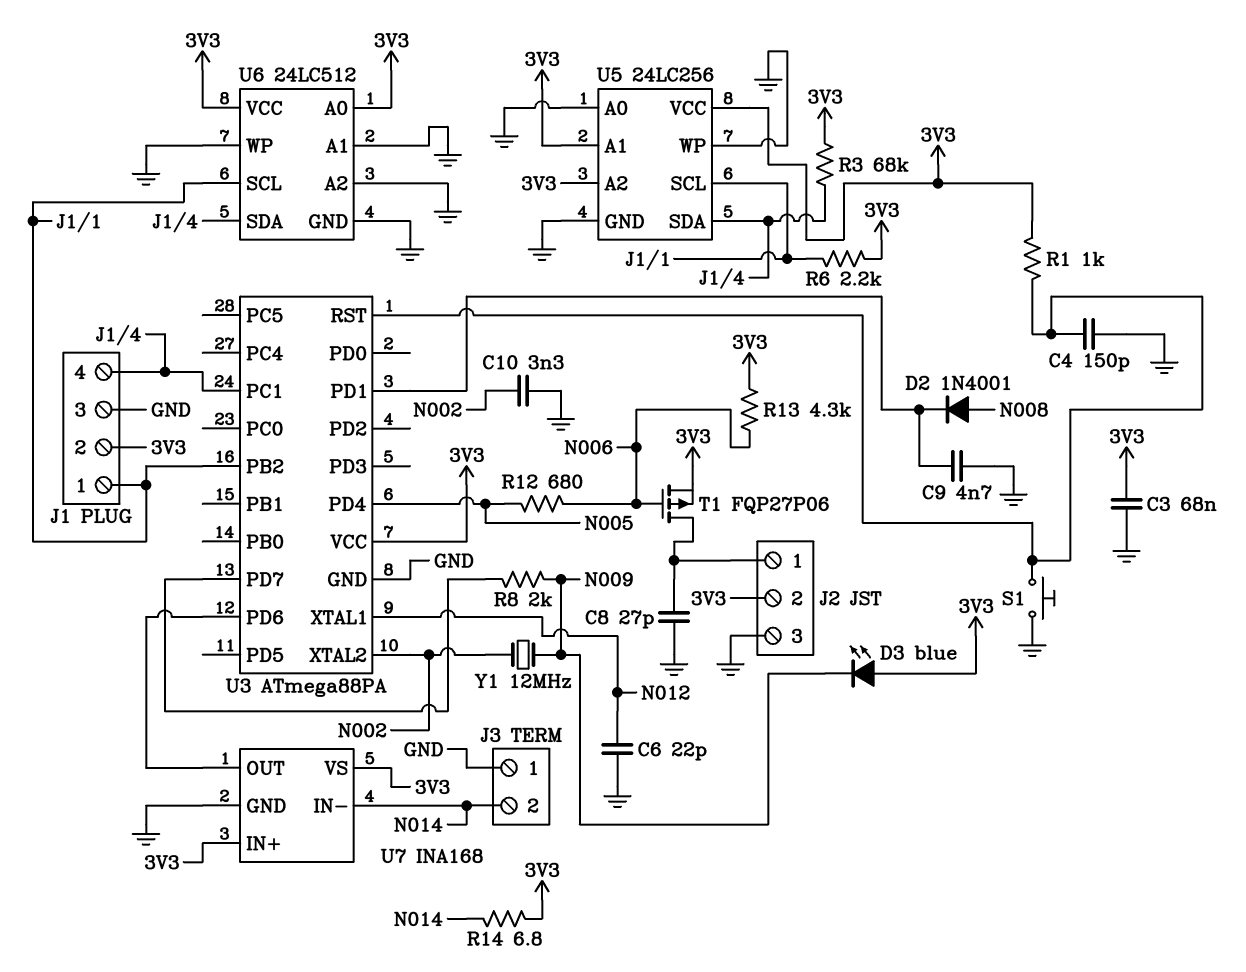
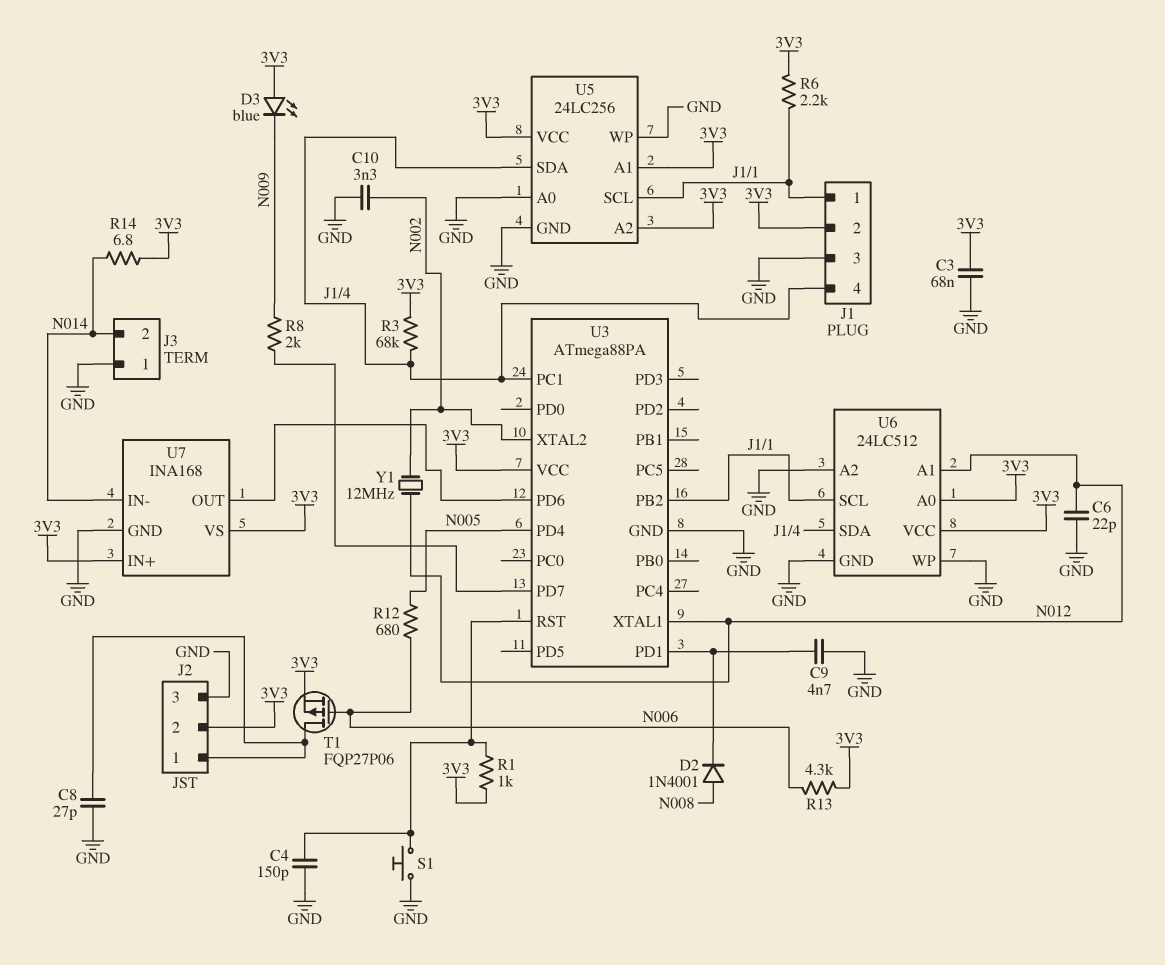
U6 pin A1: GND -> N012
Y1: 12MHz (N002, N009) -> 12MHz (N002, N012)

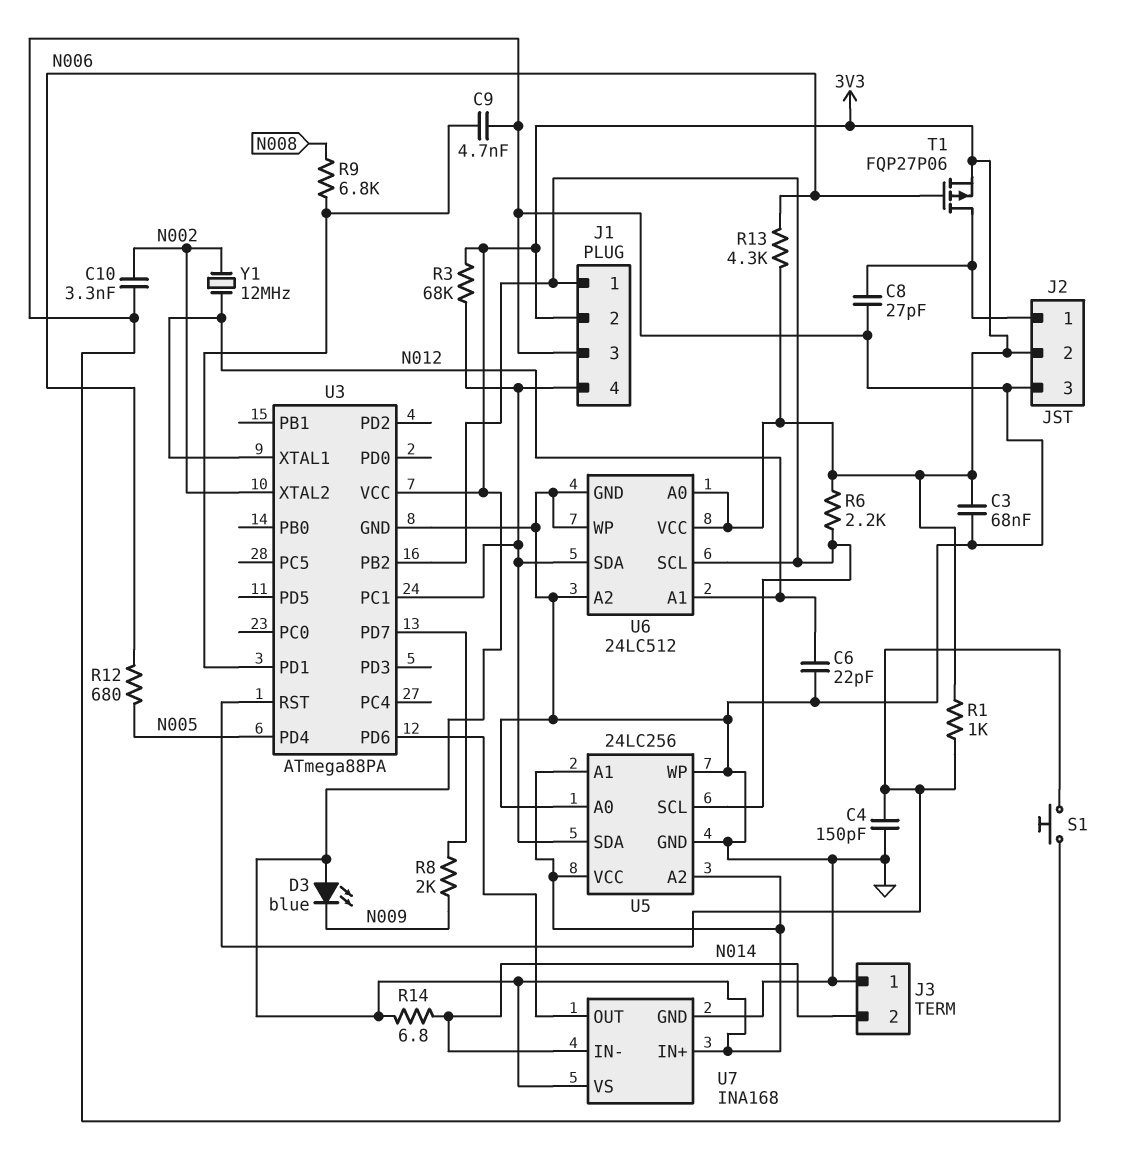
D2: diode 1N4001 (A N008, K U3/PD1) -> none
R9: none -> 6.8k (N008, U3/PD1)

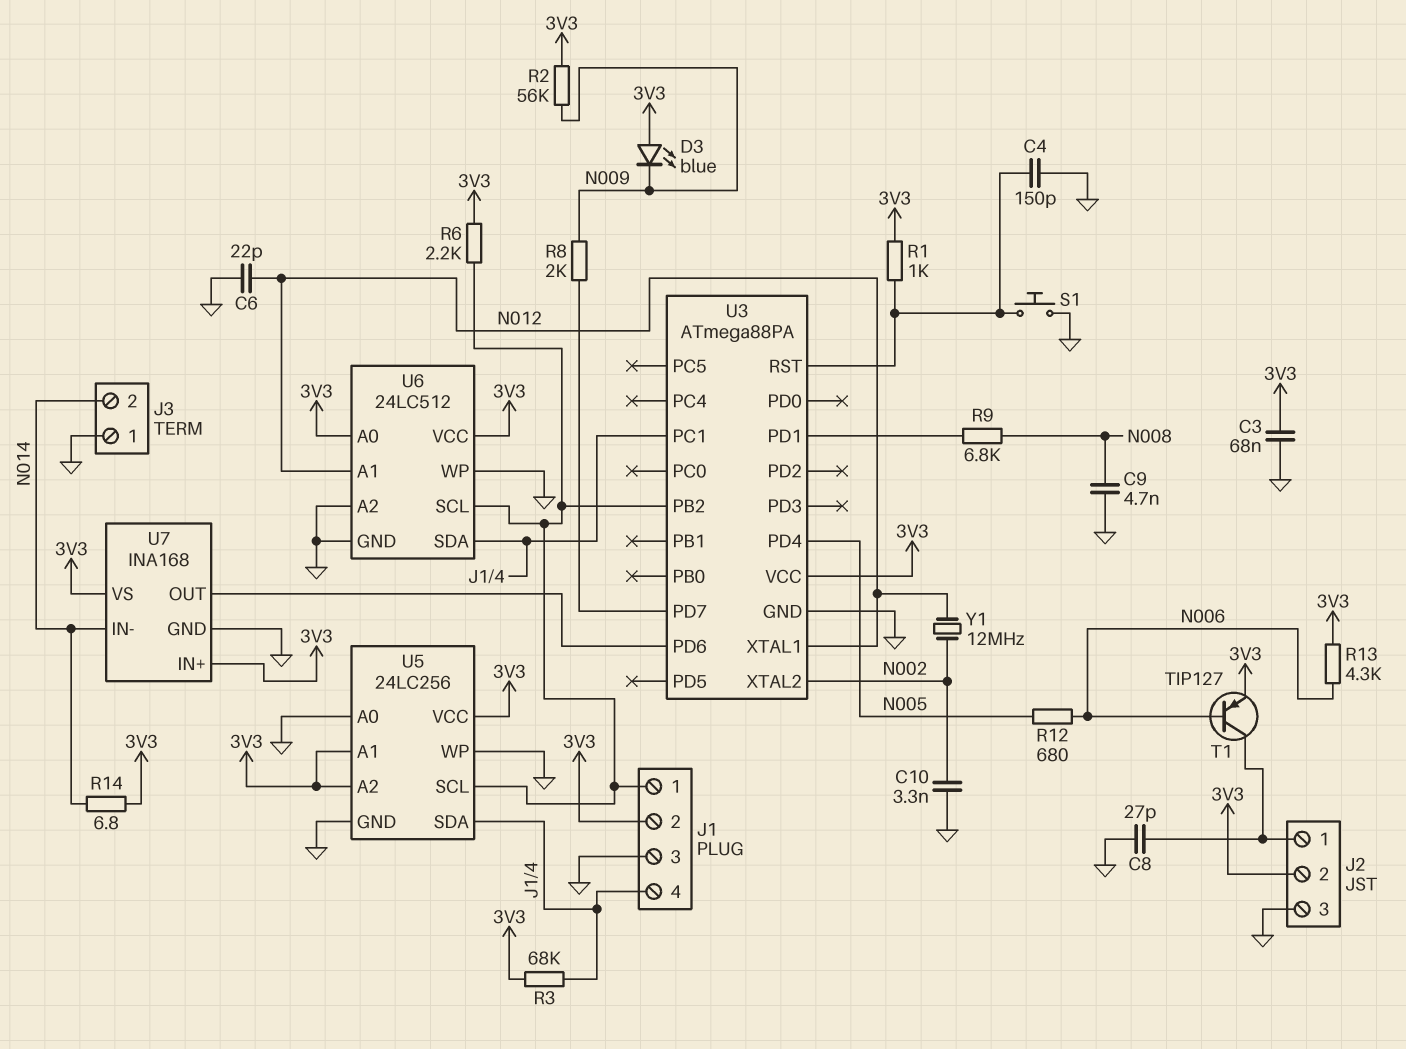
C9: 4.7nF (GND, U3/PD1) -> 4.7nF (GND, N008)
R2: none -> 56k (3V3, N009)
T1: PMOS FQP27P06 (G N006, D J2/1, S 3V3) -> PNP TIP127 (B N006, C J2/1, E 3V3)

